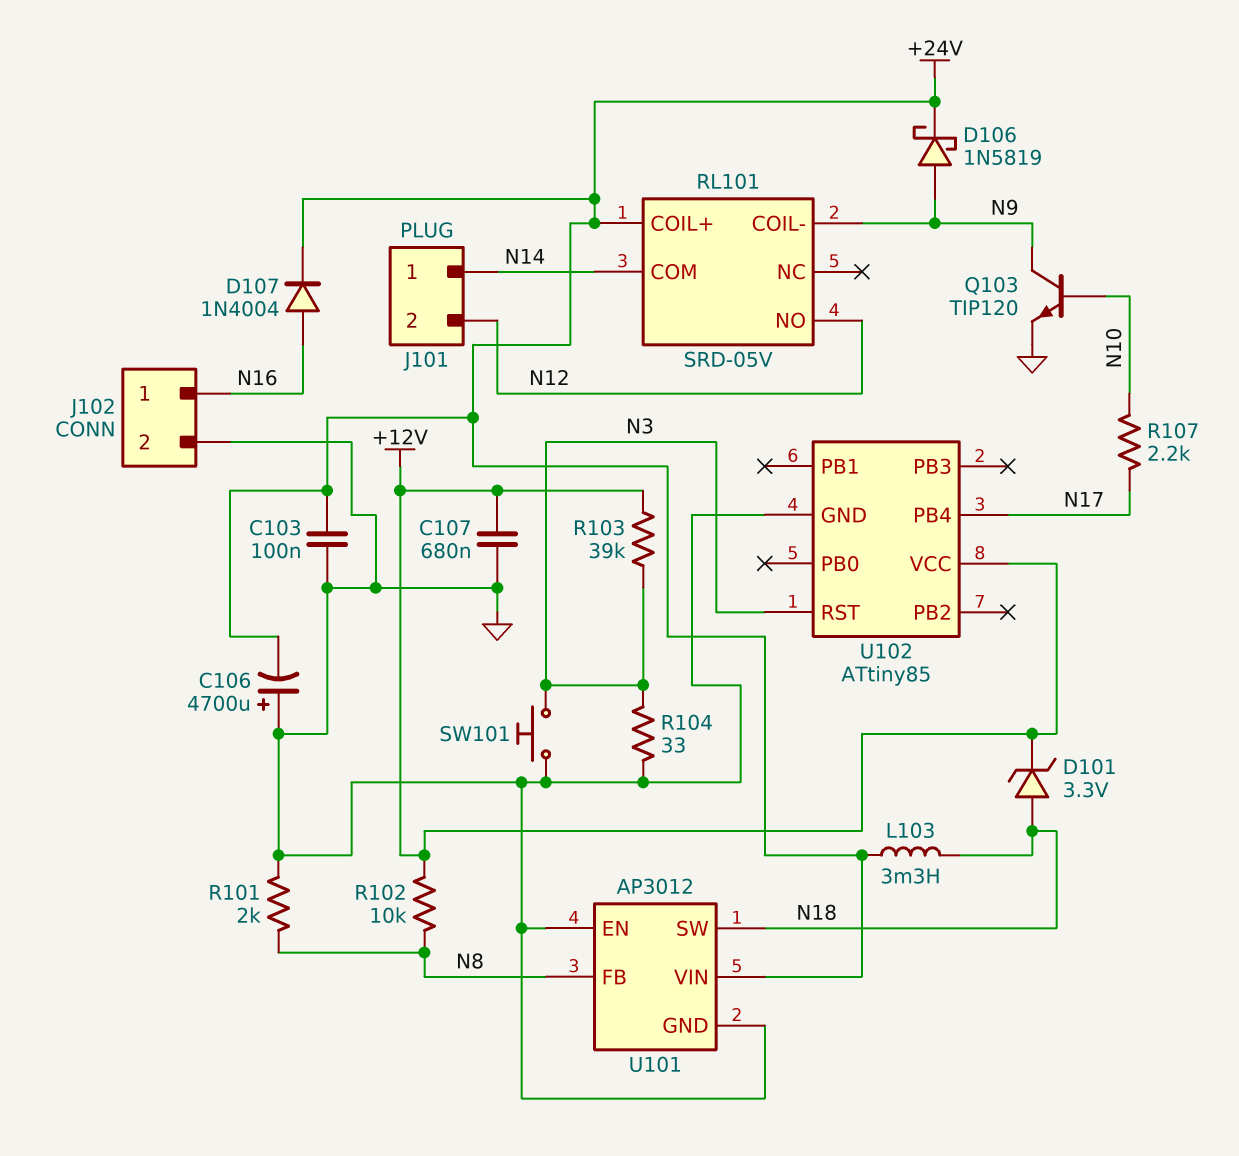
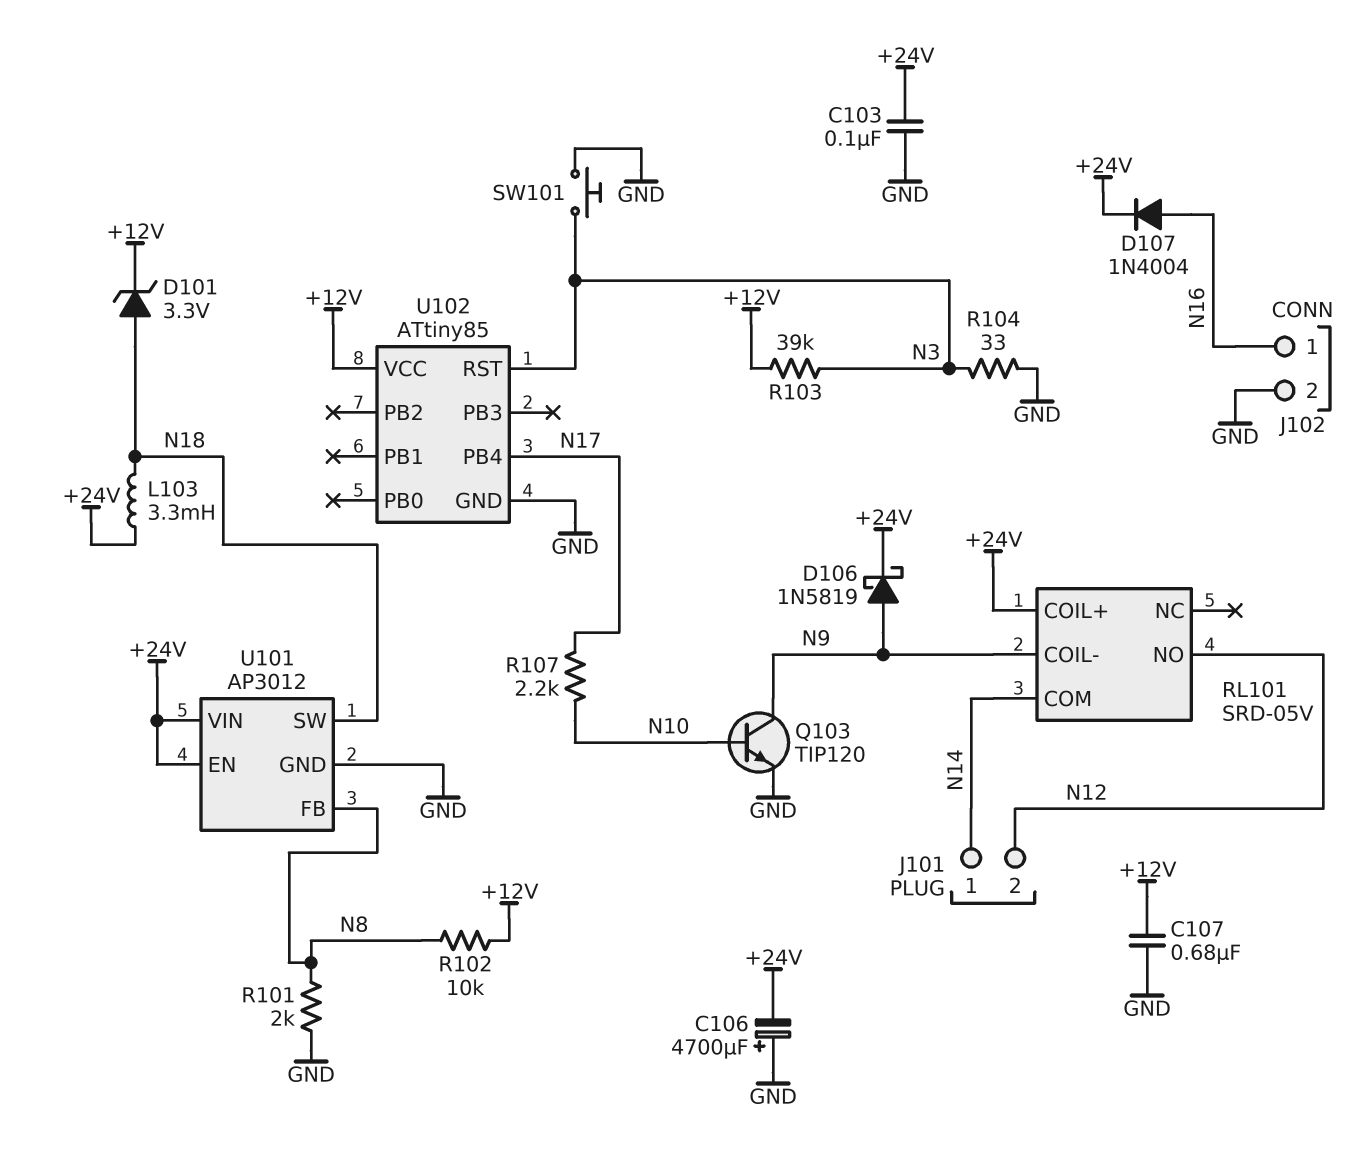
U101 pin EN: GND -> +24V

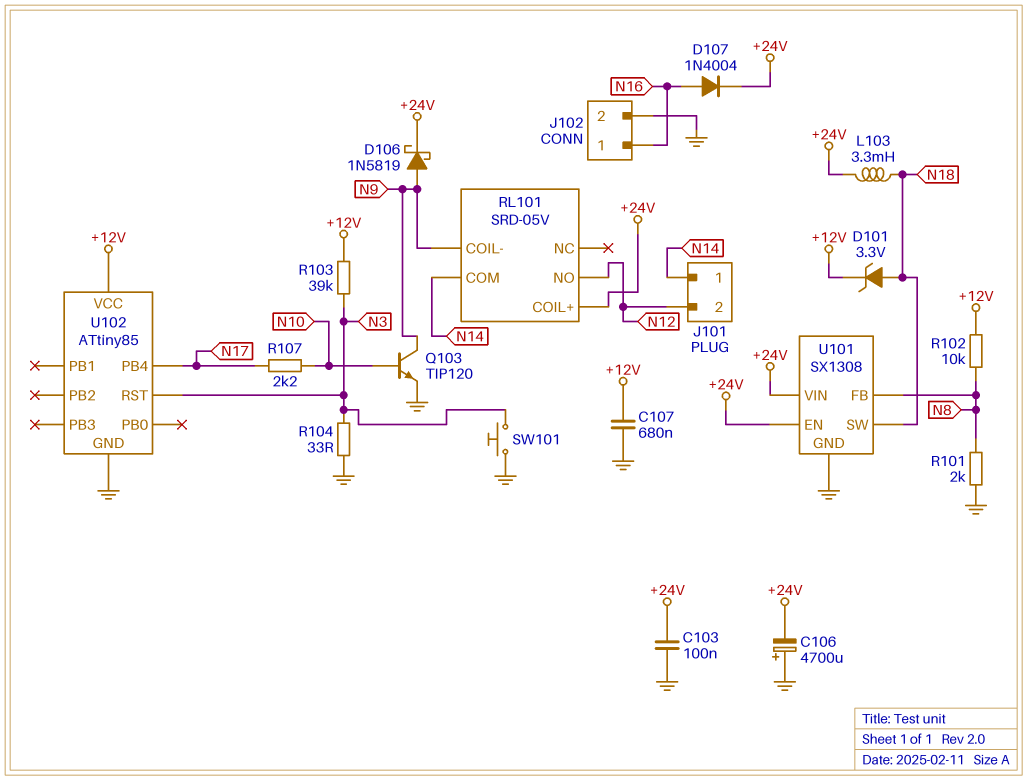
U101: AP3012 -> SX1308

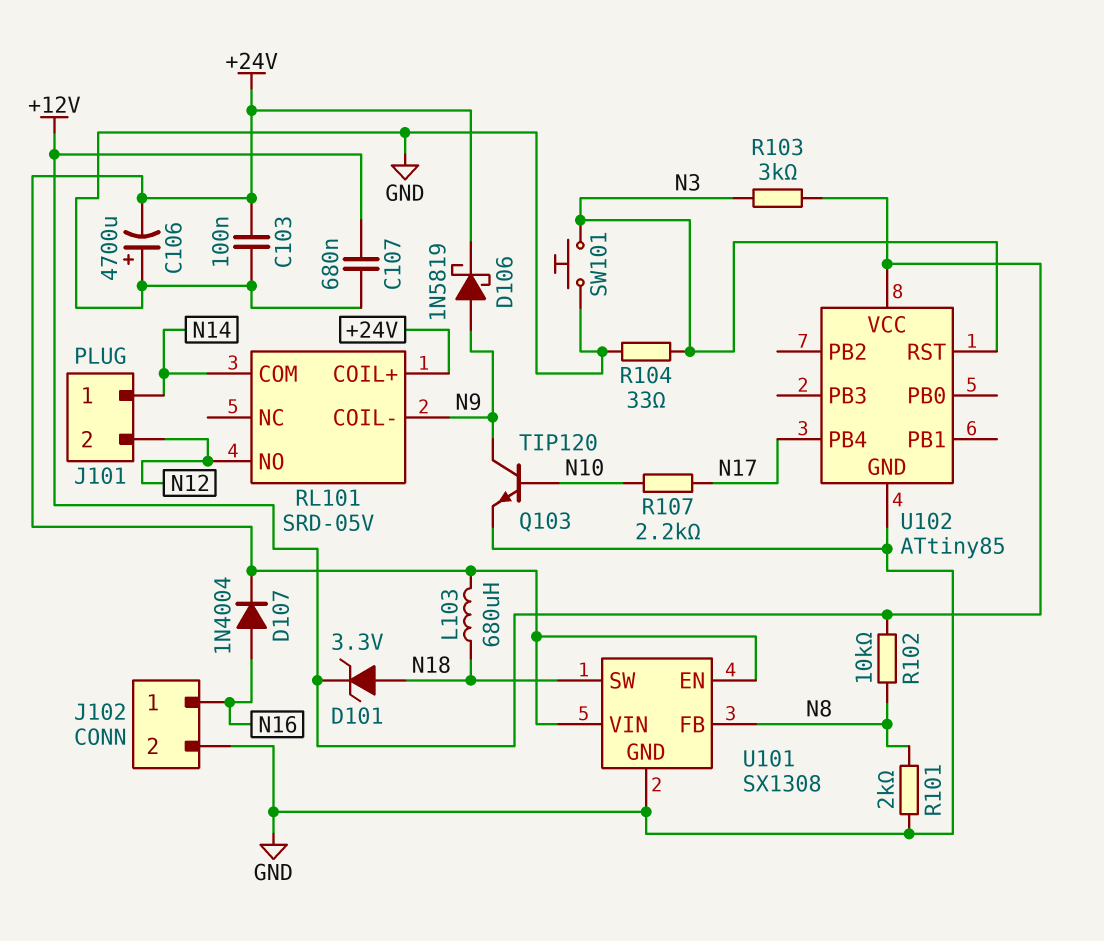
L103: 3.3mH (+24V, N18) -> 680uH (+24V, N18)
R103: 39k (+12V, N3) -> 3k (+12V, N3)

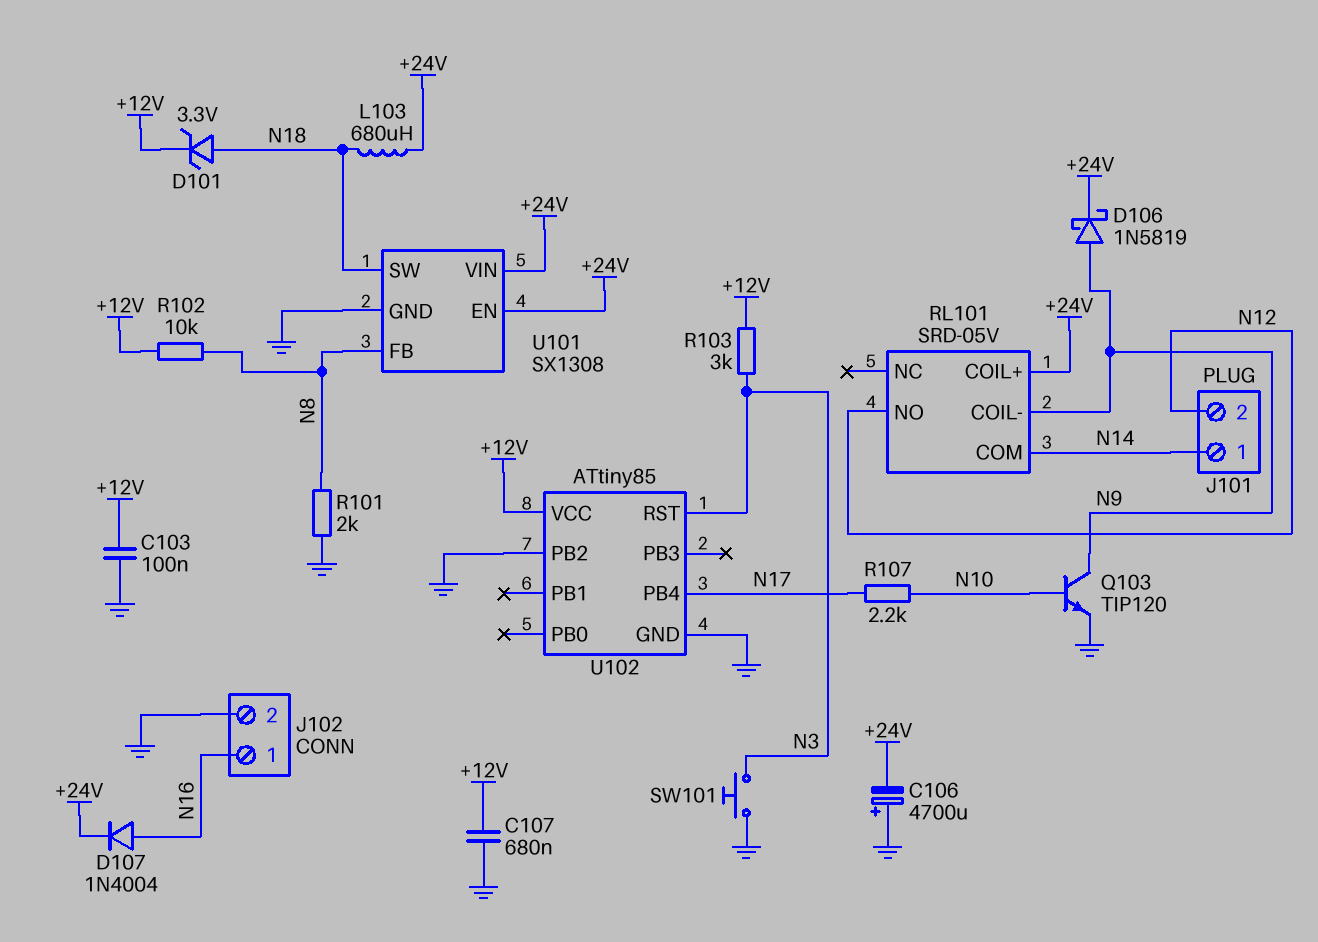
C103: 100nF (+24V, GND) -> 100nF (+12V, GND)
R104: 33 (GND, N3) -> none
U102 pin PB2: none -> GND

